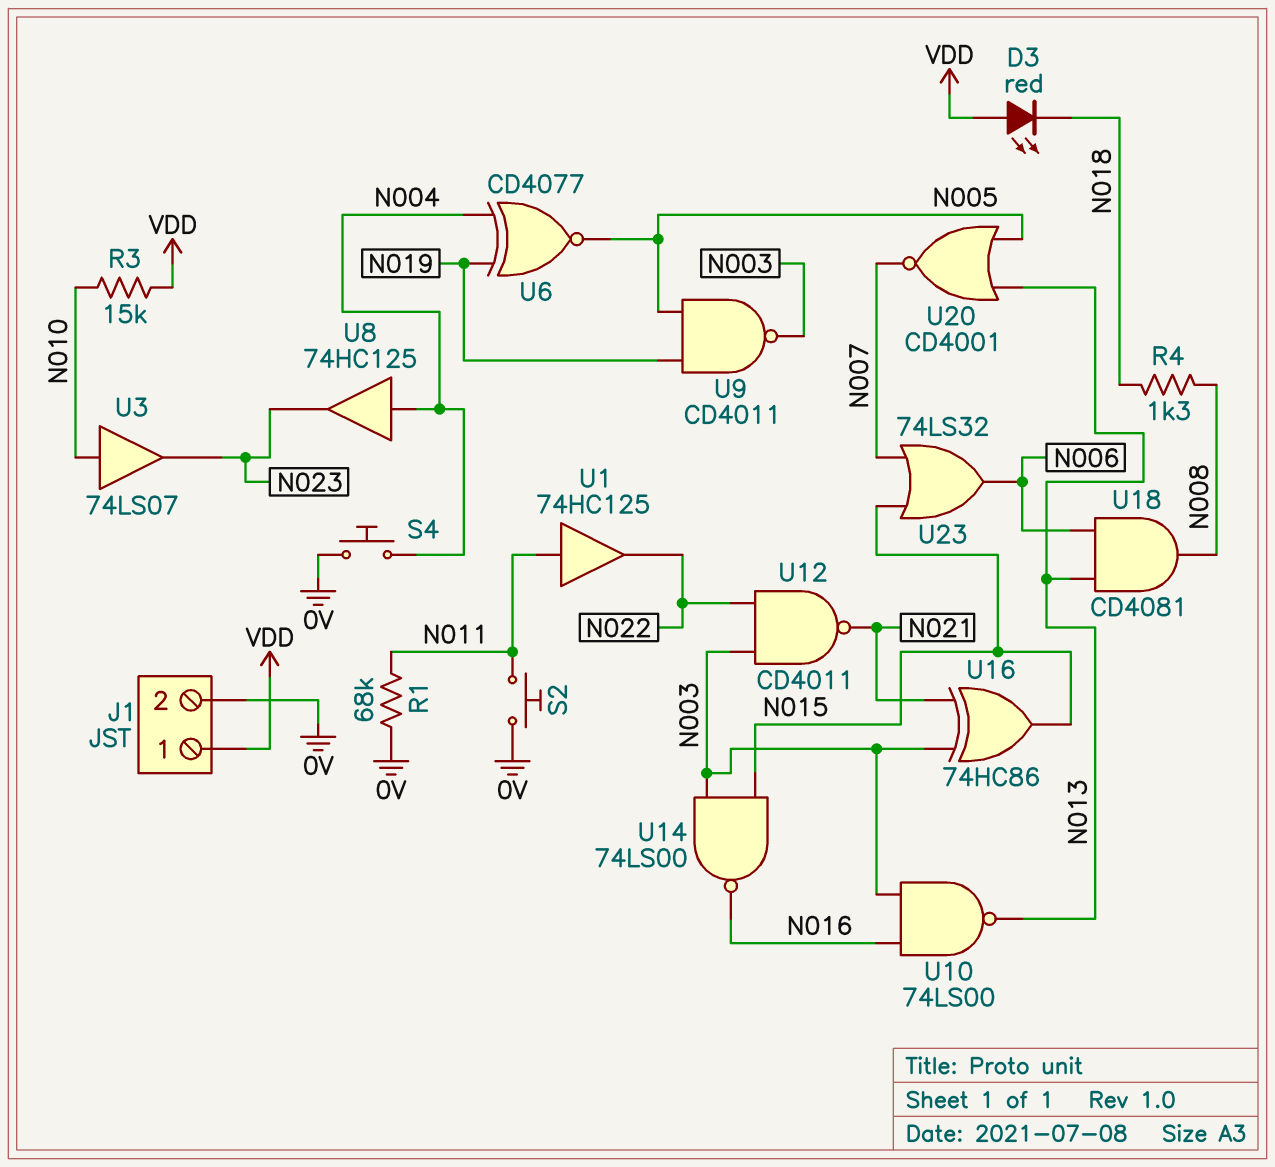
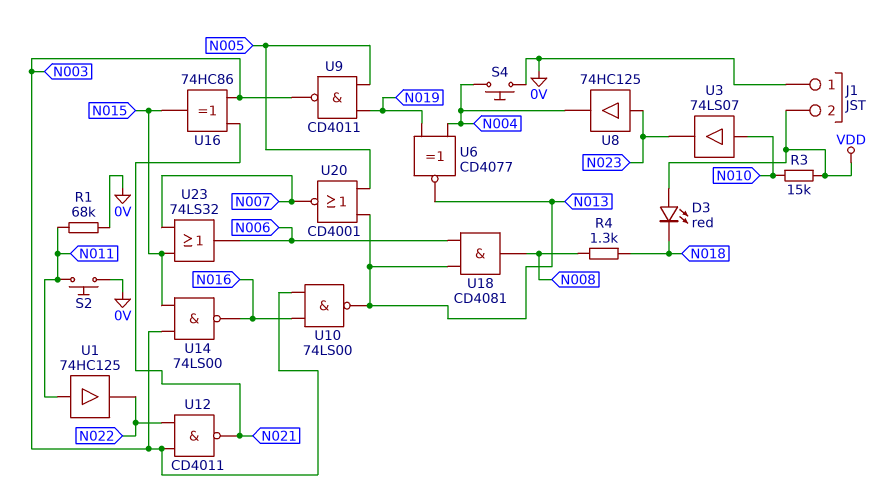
J1 pin 1: VDD -> 0V
J1 pin 2: 0V -> VDD
U6: XNOR CD4077 (in N004, in N019, out N005) -> XNOR CD4077 (in N004, in N019, out N013)
U8: buffer 74HC125 (in N004, out N023) -> buffer 74HC125 (in N023, out N004)

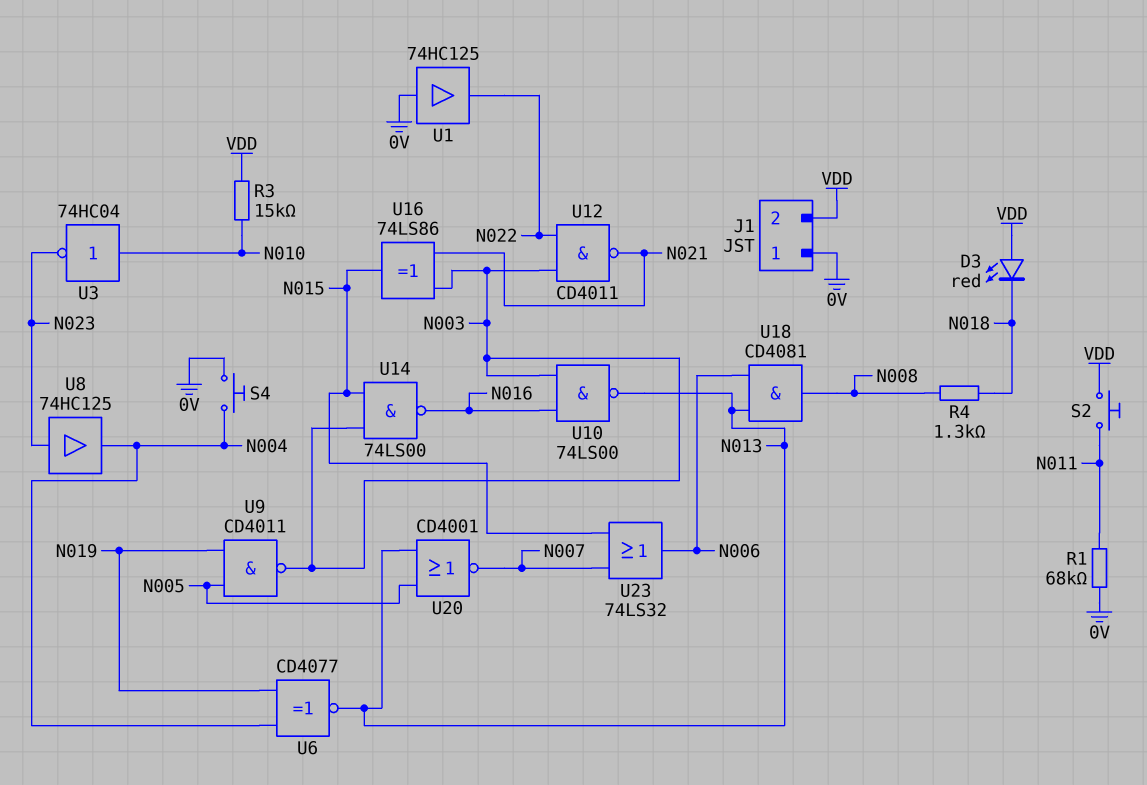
S2: button (0V, N011) -> button (N011, VDD)
U1: buffer 74HC125 (in N011, out N022) -> buffer 74HC125 (in 0V, out N022)
U3: buffer 74LS07 (in N010, out N023) -> NOT 74HC04 (in N010, out N023)
U16: XOR 74HC86 (in N003, in N021, out N015) -> XOR 74LS86 (in N003, in N021, out N015)

